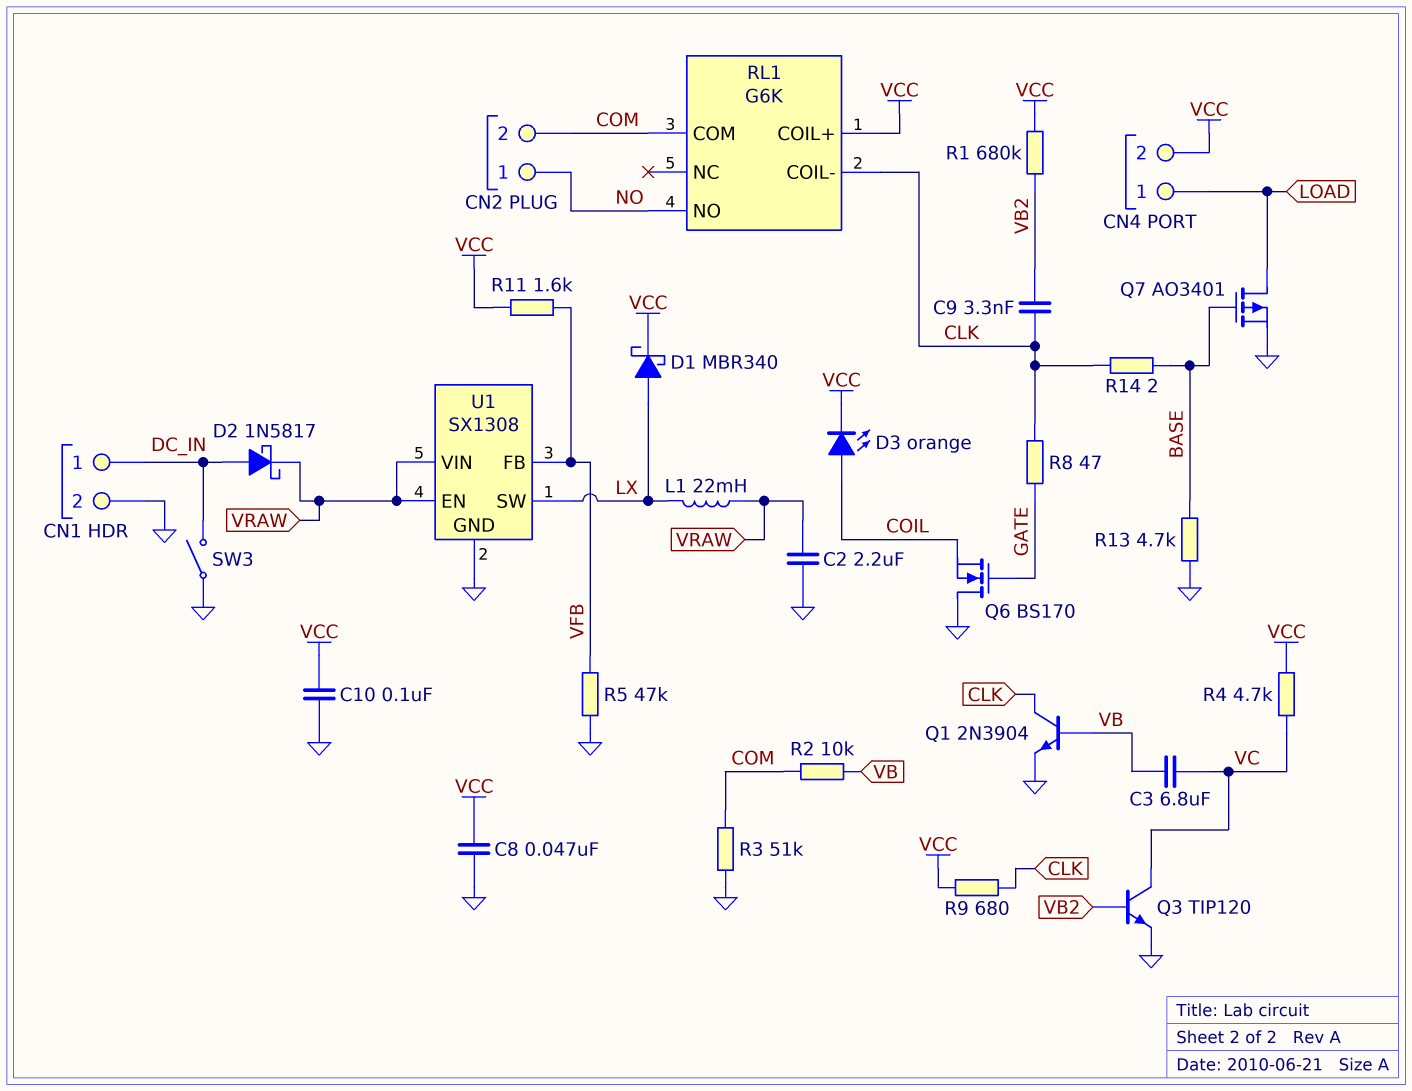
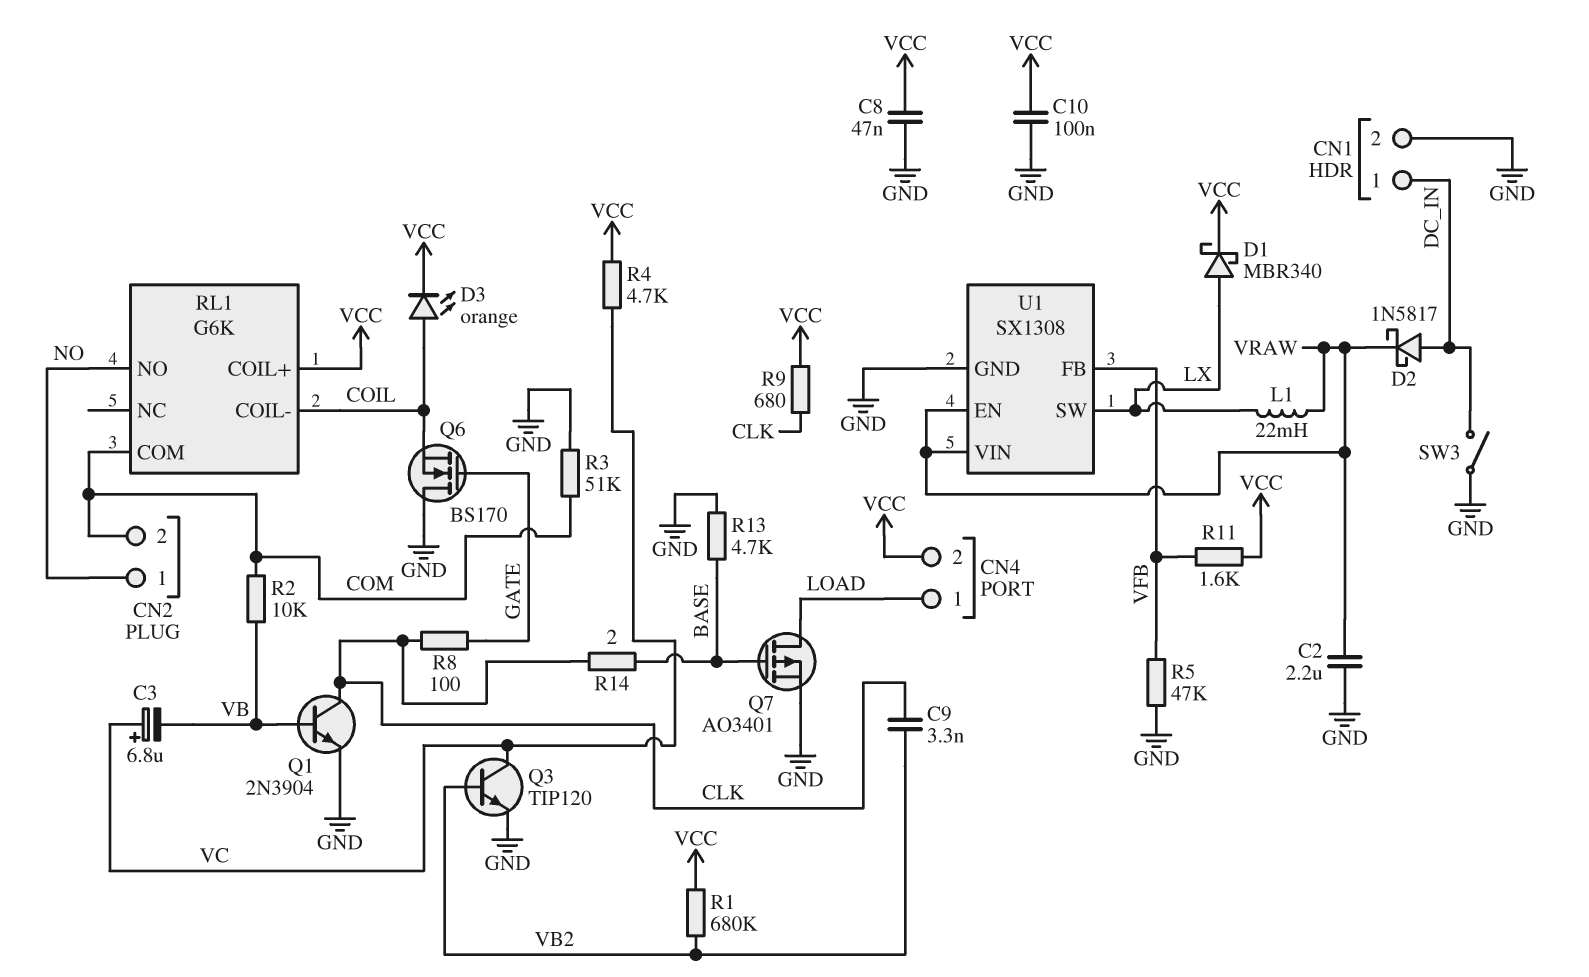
C3: 6.8uF (VB, VC) -> 6.8uF (plus VC, minus VB)
R8: 47 (CLK, GATE) -> 100 (CLK, GATE)
RL1 pin COIL-: CLK -> COIL

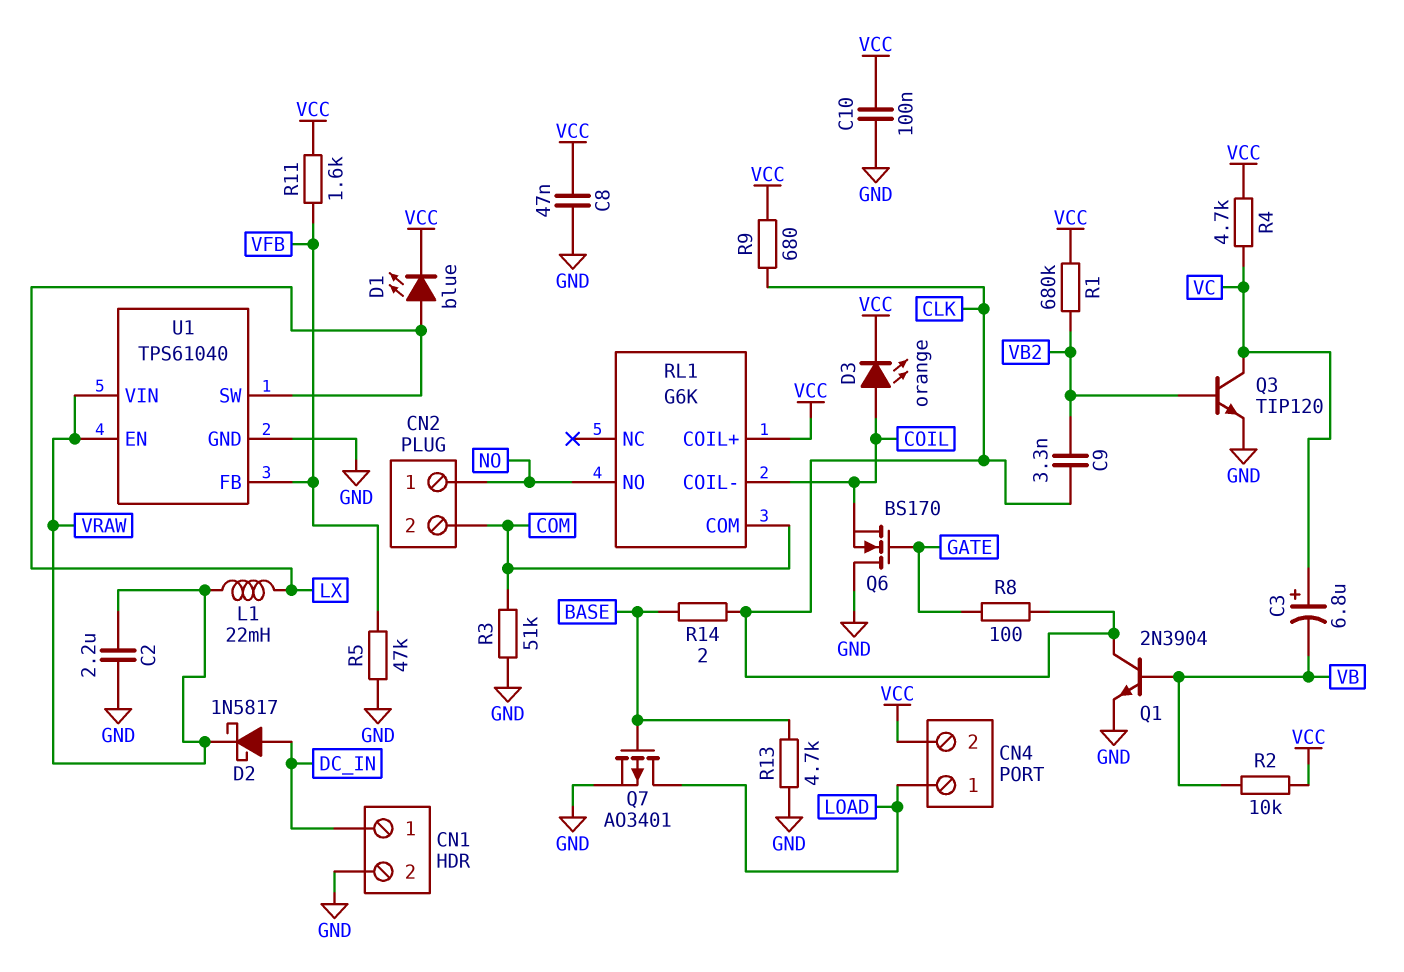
D1: schottky MBR340 (A LX, K VCC) -> LED blue (A LX, K VCC)
R2: 10k (COM, VB) -> 10k (VB, VCC)
SW3: switch (DC_IN, GND) -> none
U1: SX1308 -> TPS61040

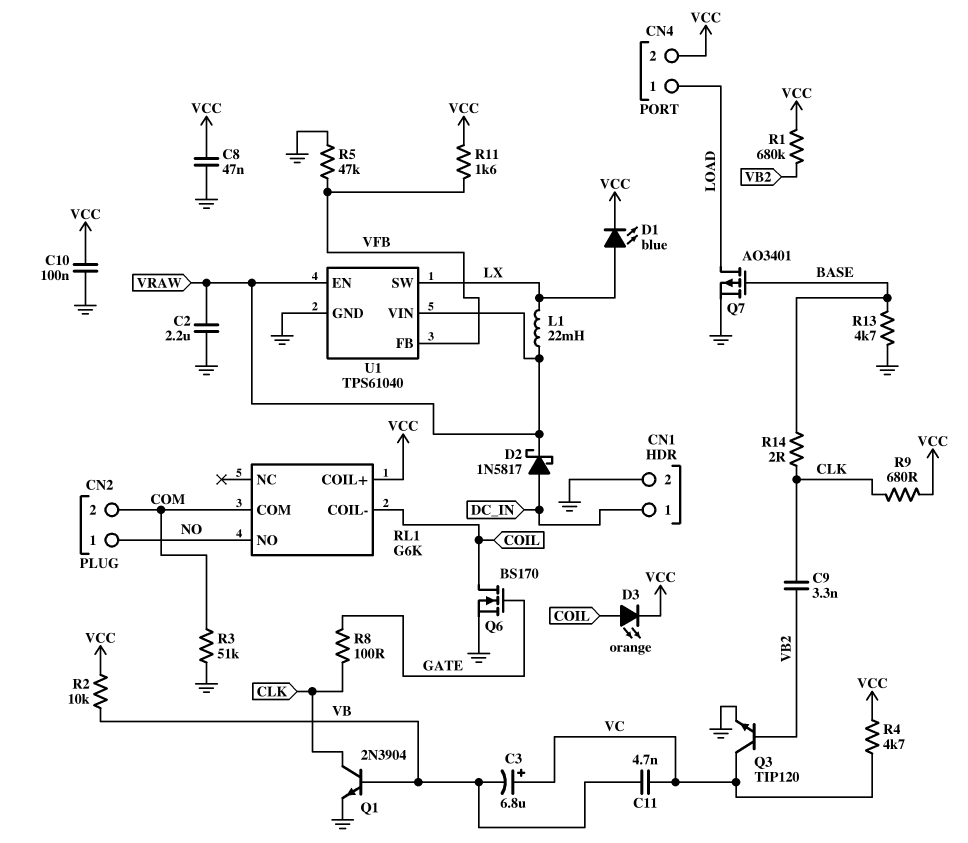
C11: none -> 4.7nF (VB, VC)
Q6: NMOS BS170 (G GATE, D GND, S COIL) -> NMOS BS170 (G GATE, D COIL, S GND)

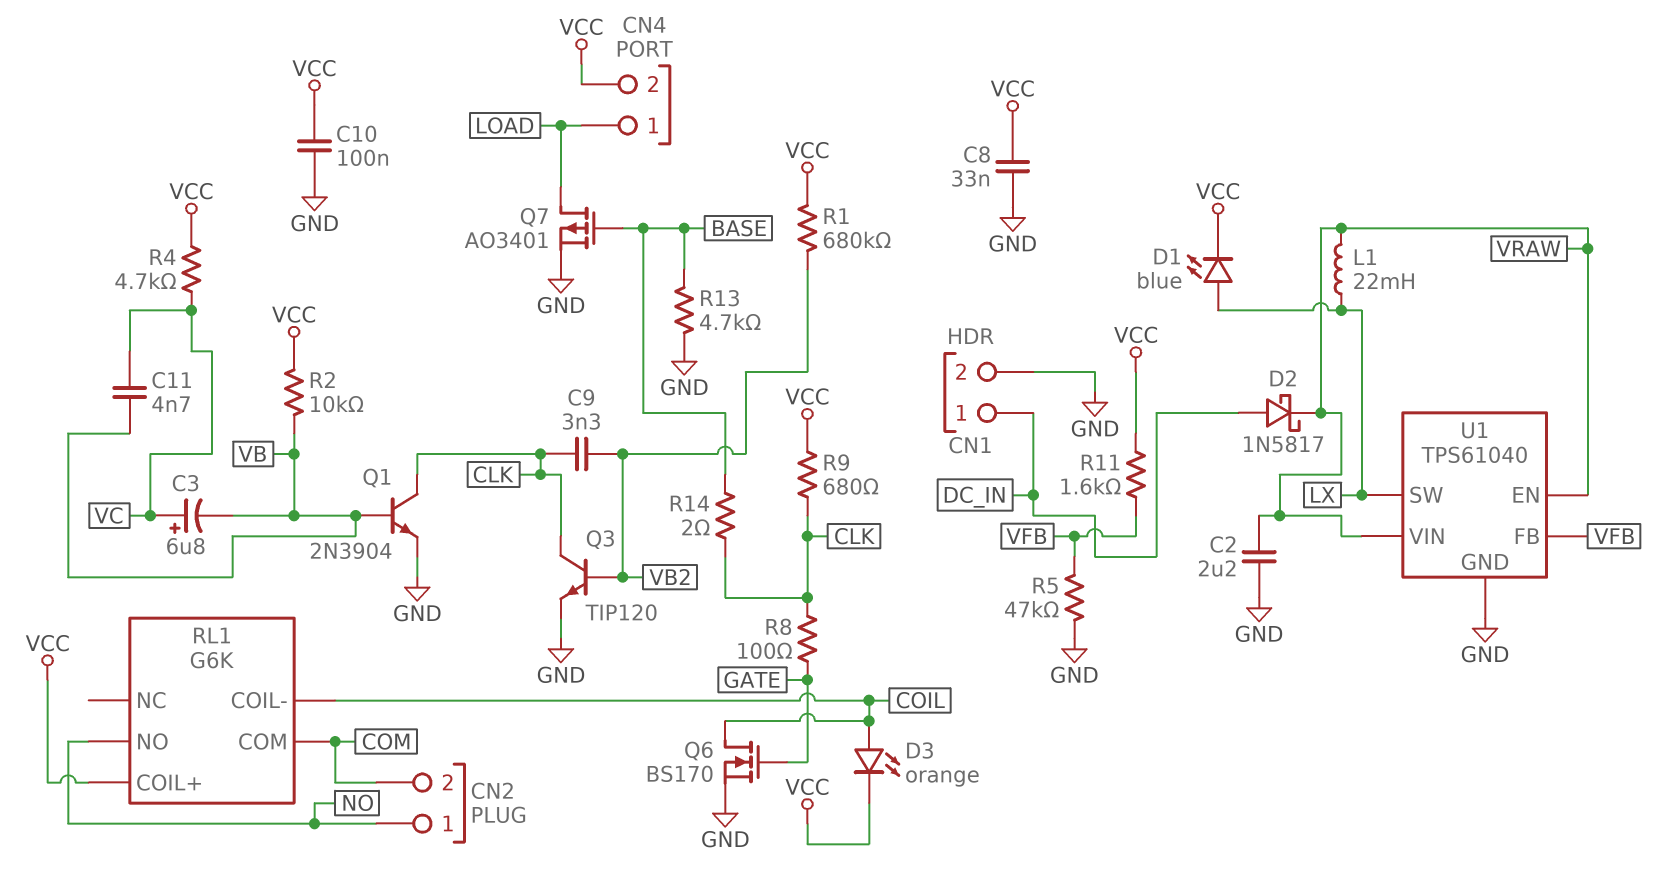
C8: 47nF (GND, VCC) -> 33nF (GND, VCC)
Q3: NPN TIP120 (B VB2, C VC, E GND) -> NPN TIP120 (B VB2, C CLK, E GND)
R3: 51k (COM, GND) -> none

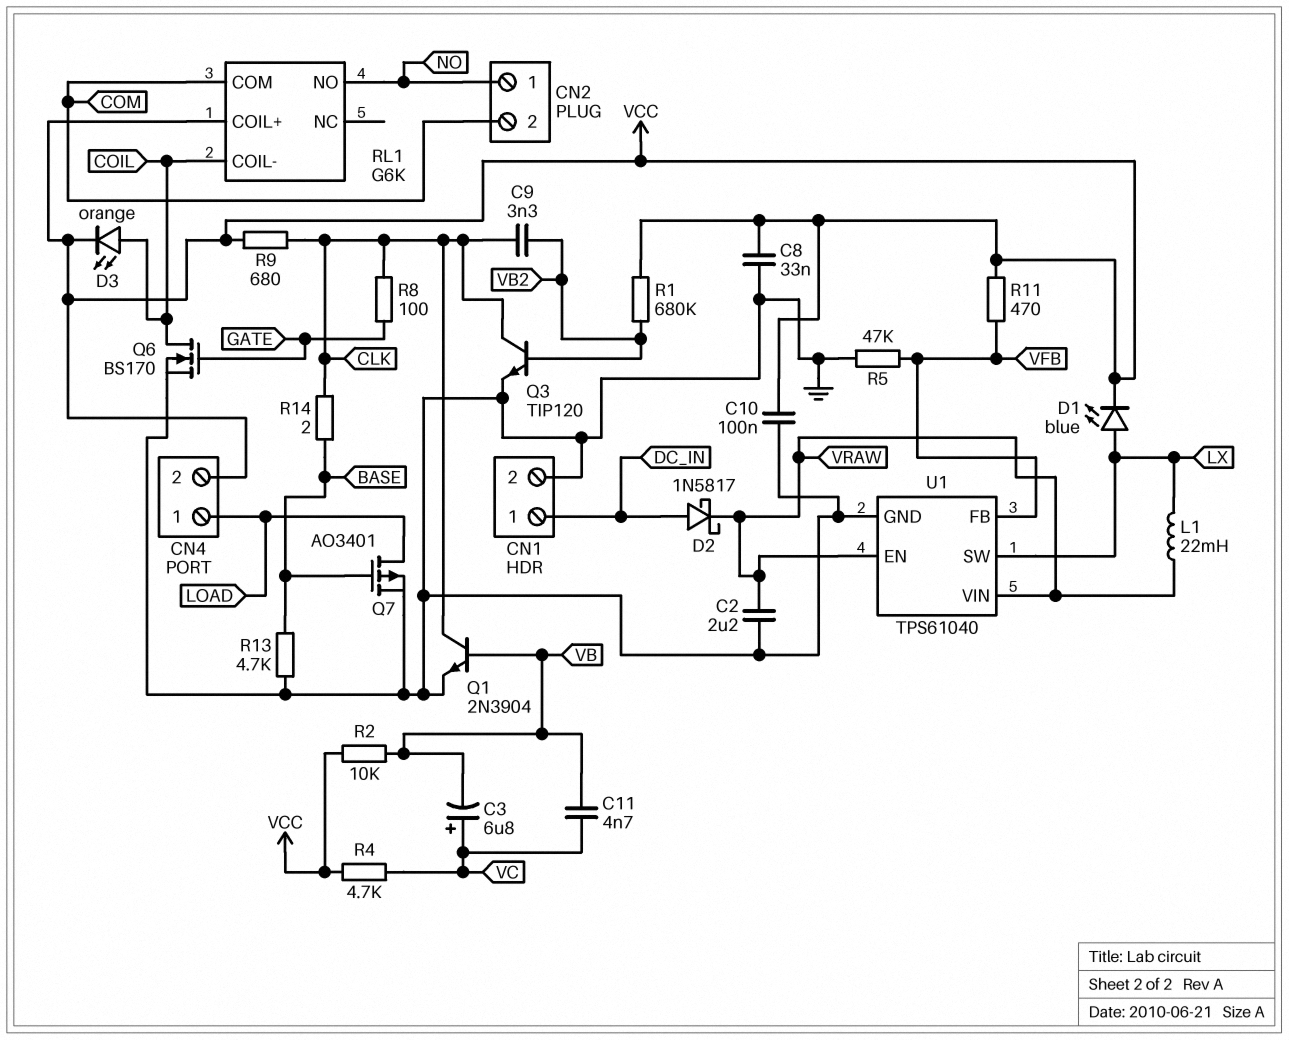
R11: 1.6k (VCC, VFB) -> 470 (VCC, VFB)

